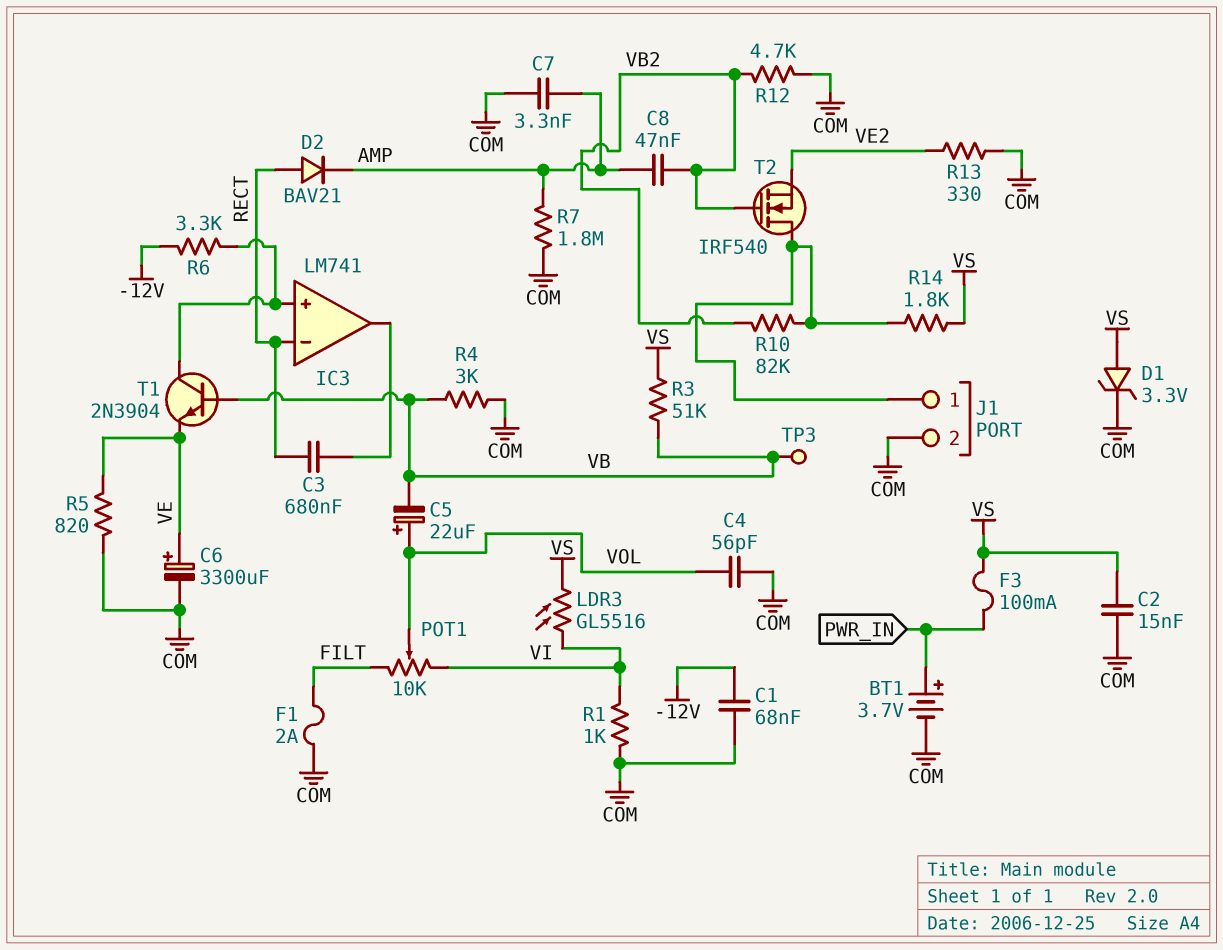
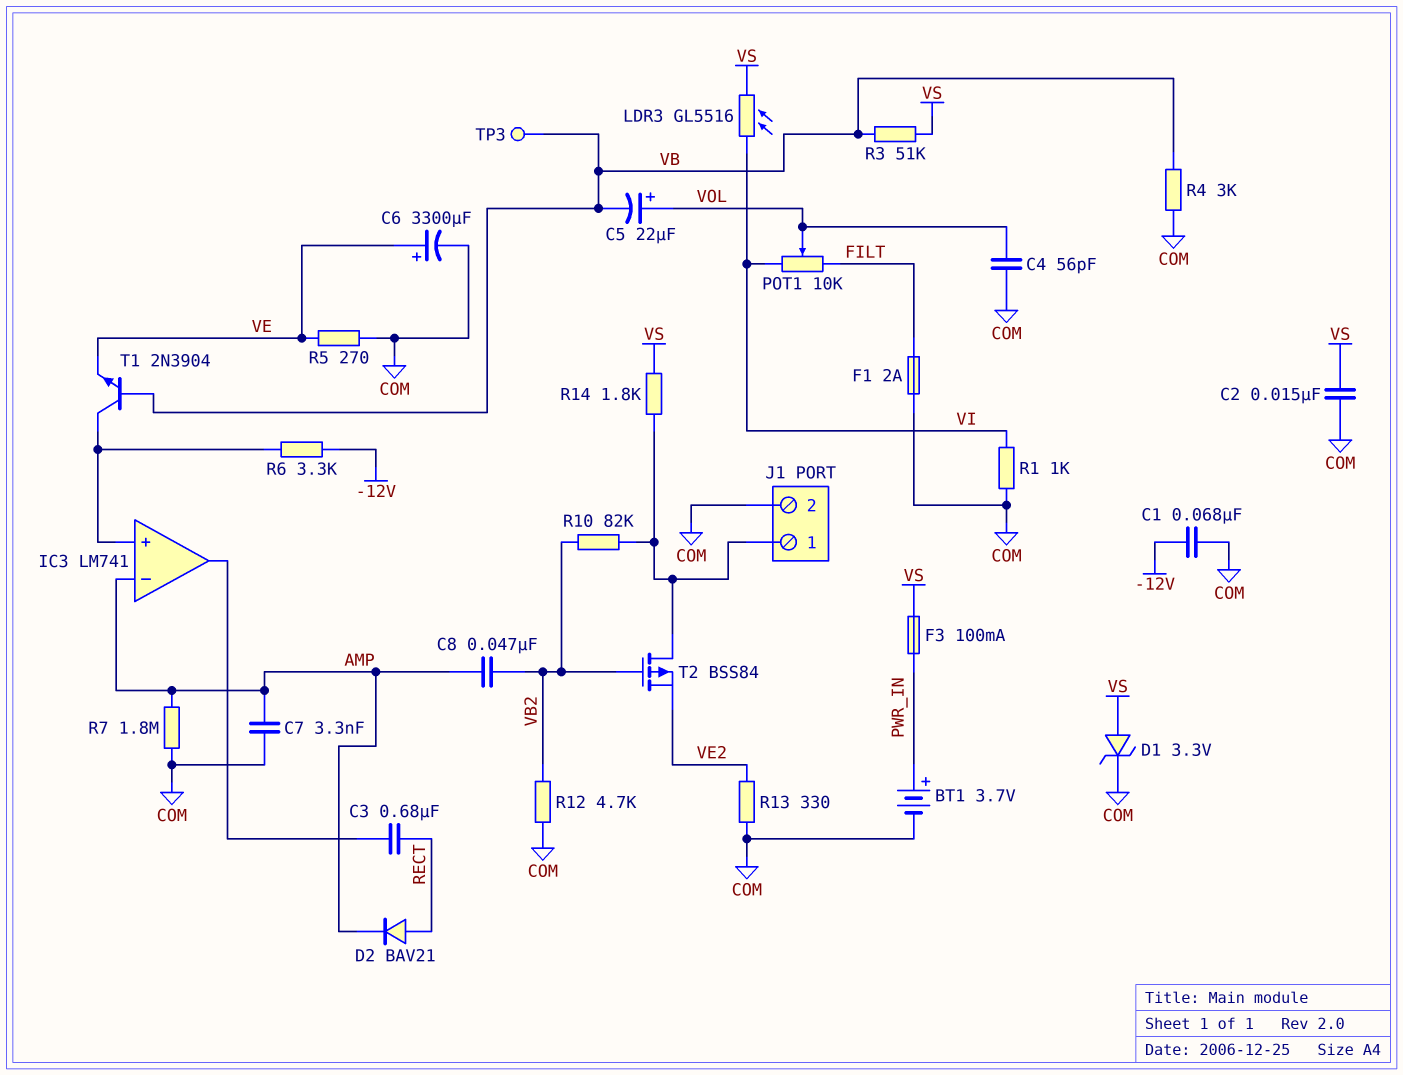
IC3 pin in-: RECT -> AMP
R5: 820 (COM, VE) -> 270 (COM, VE)
T2: NMOS IRF540 (G VB2, D J1/1, S VE2) -> PMOS BSS84 (G VB2, D J1/1, S VE2)

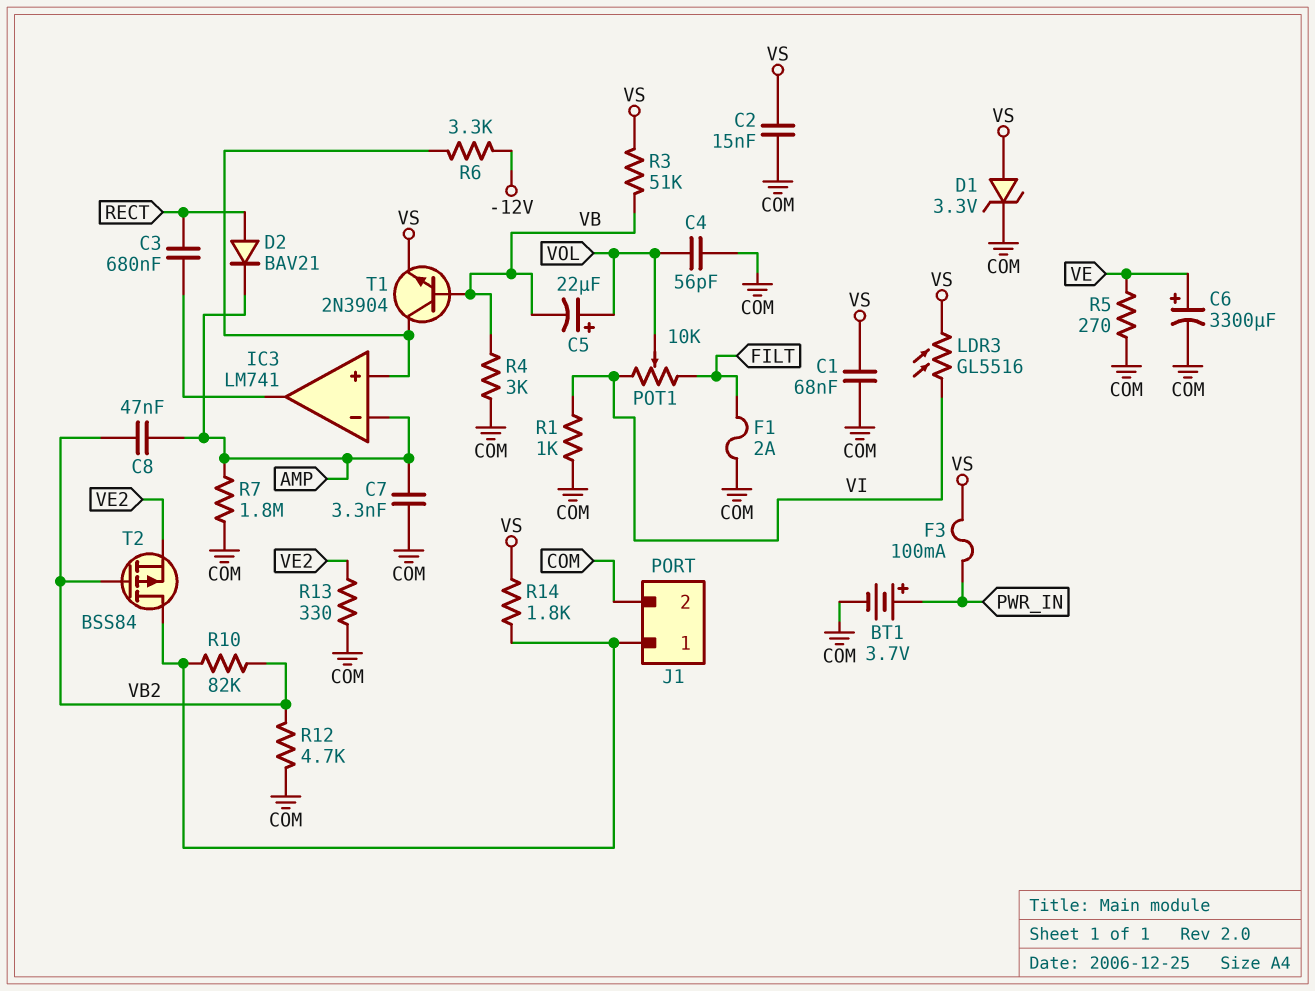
C1: 68nF (-12V, COM) -> 68nF (COM, VS)
T1: NPN 2N3904 (B VB, C IC3/in+, E VE) -> NPN 2N3904 (B VB, C IC3/in+, E VS)
TP3: test point (VB) -> none

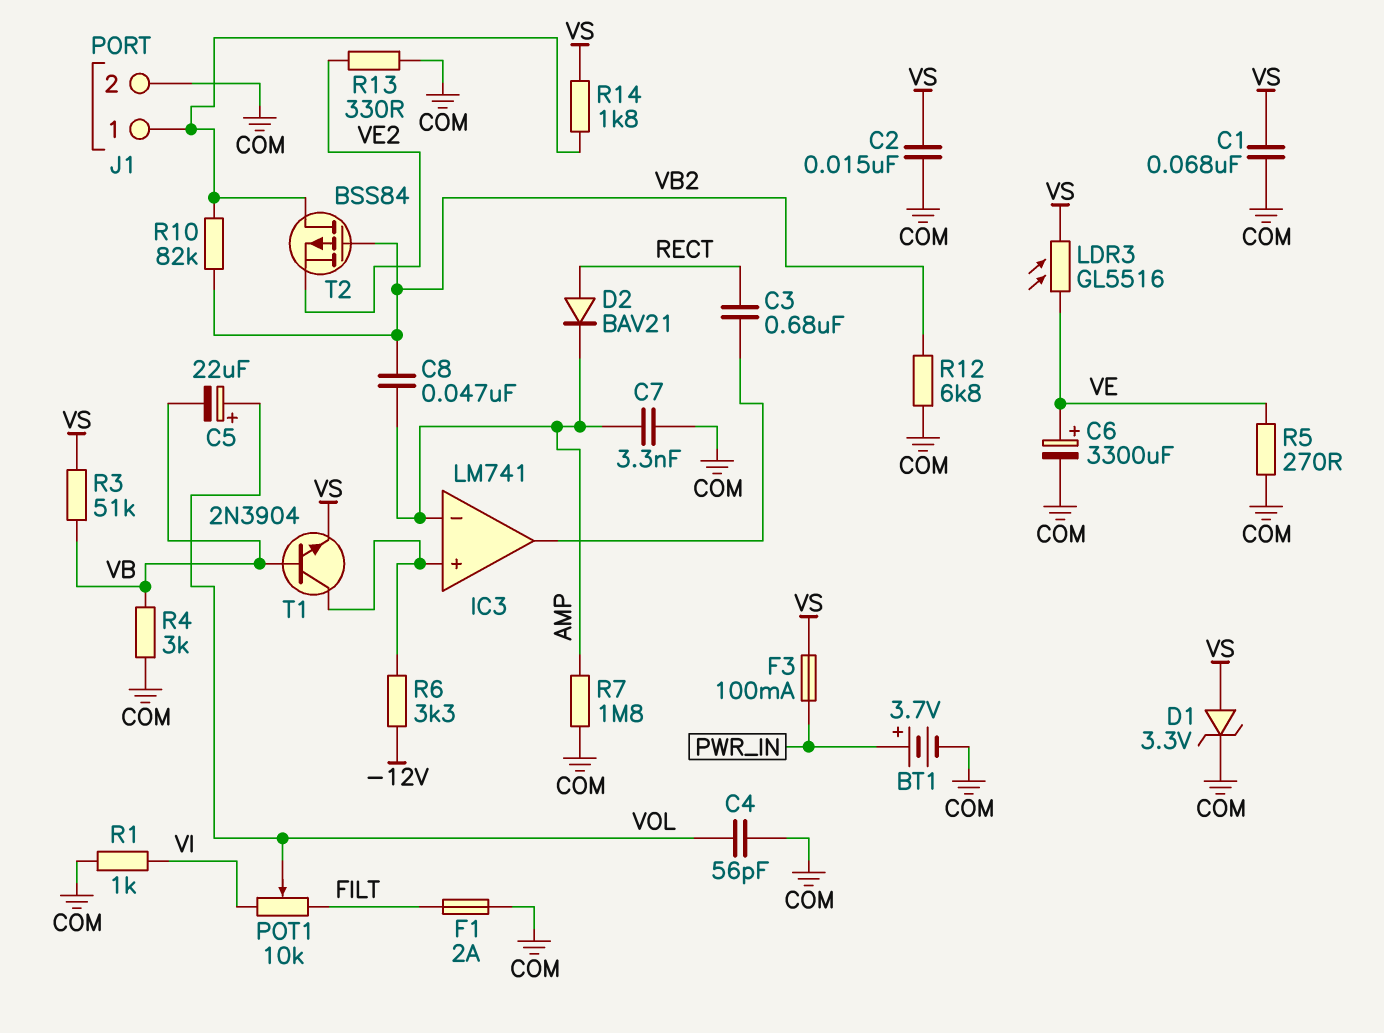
LDR3: GL5516 (VI, VS) -> GL5516 (VE, VS)
R12: 4.7k (COM, VB2) -> 6.8k (COM, VB2)

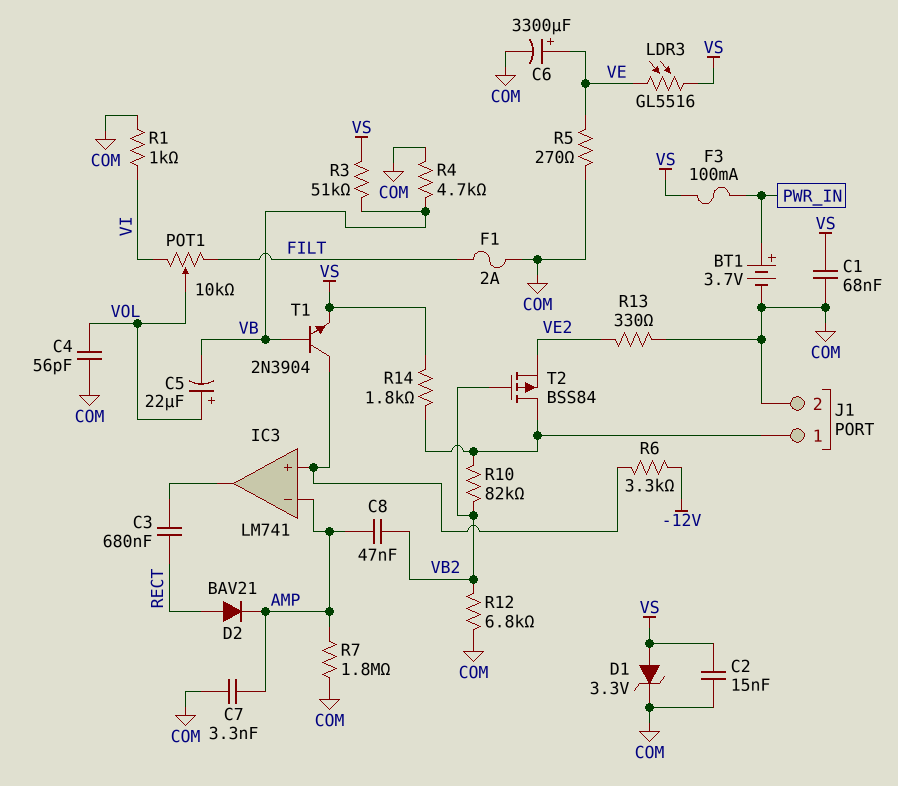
R4: 3k (COM, VB) -> 4.7k (COM, VB)

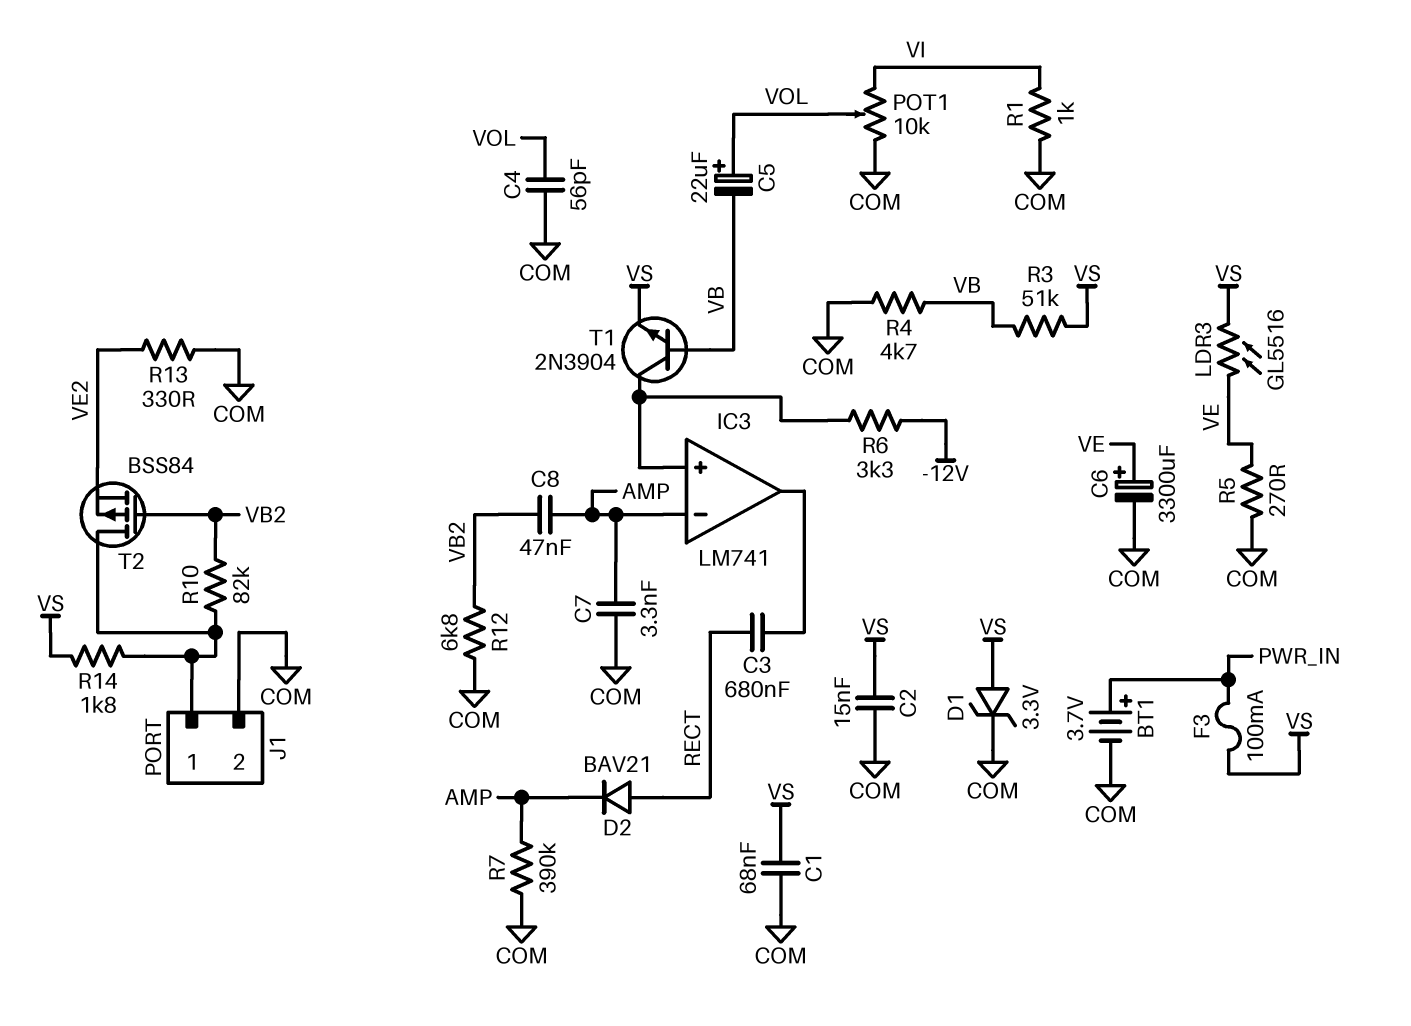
F1: 2A (COM, FILT) -> none
POT1: 10k (FILT, VI, wiper VOL) -> 10k (COM, VI, wiper VOL)
R7: 1.8M (AMP, COM) -> 390k (AMP, COM)

